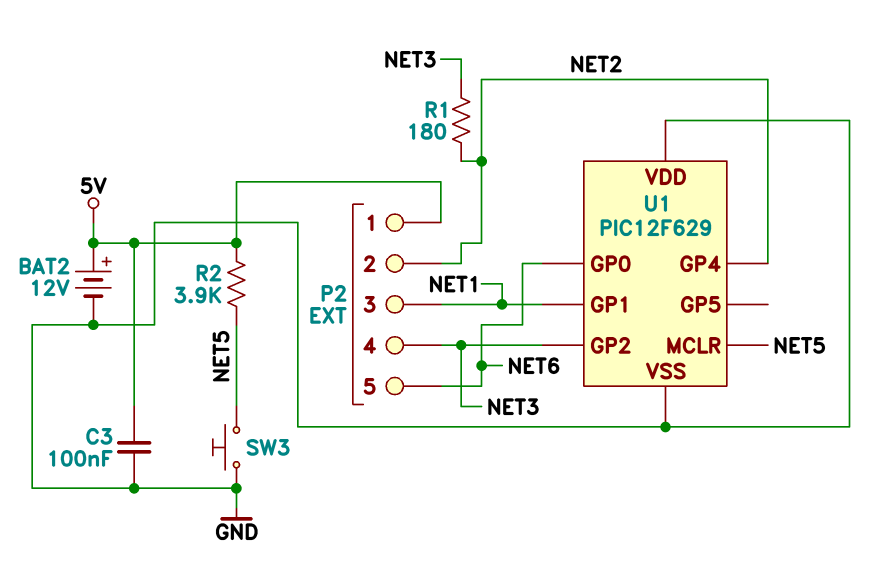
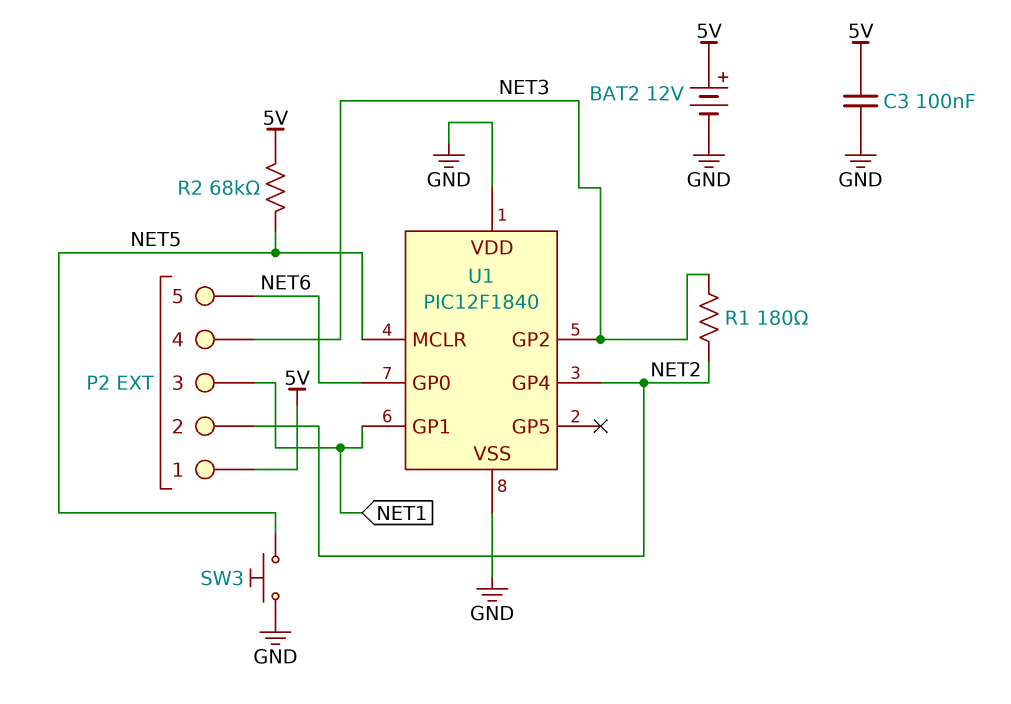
R2: 3.9k (5V, NET5) -> 68k (5V, NET5)
U1: PIC12F629 -> PIC12F1840

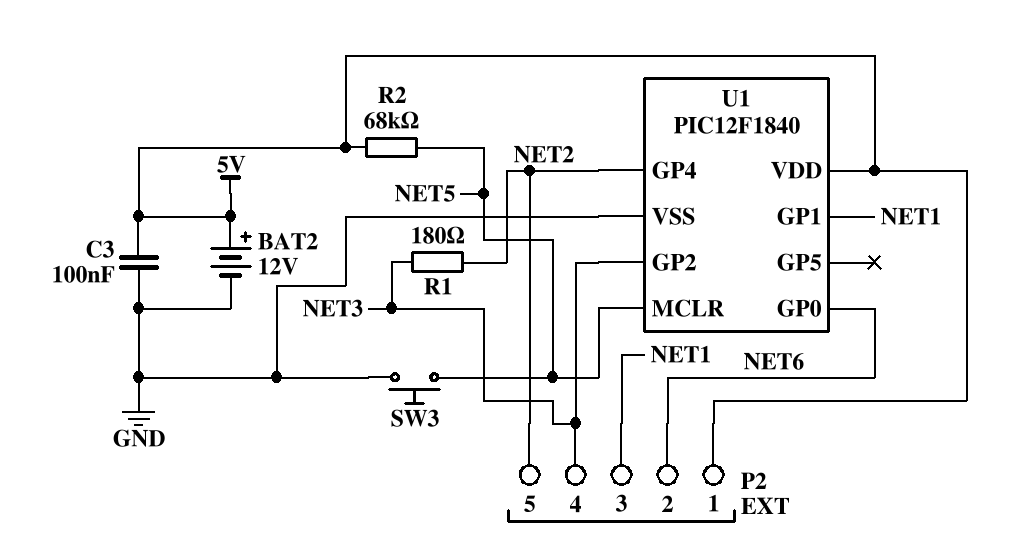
P2 pin 2: NET2 -> NET6
P2 pin 5: NET6 -> NET2
U1 pin VDD: GND -> 5V

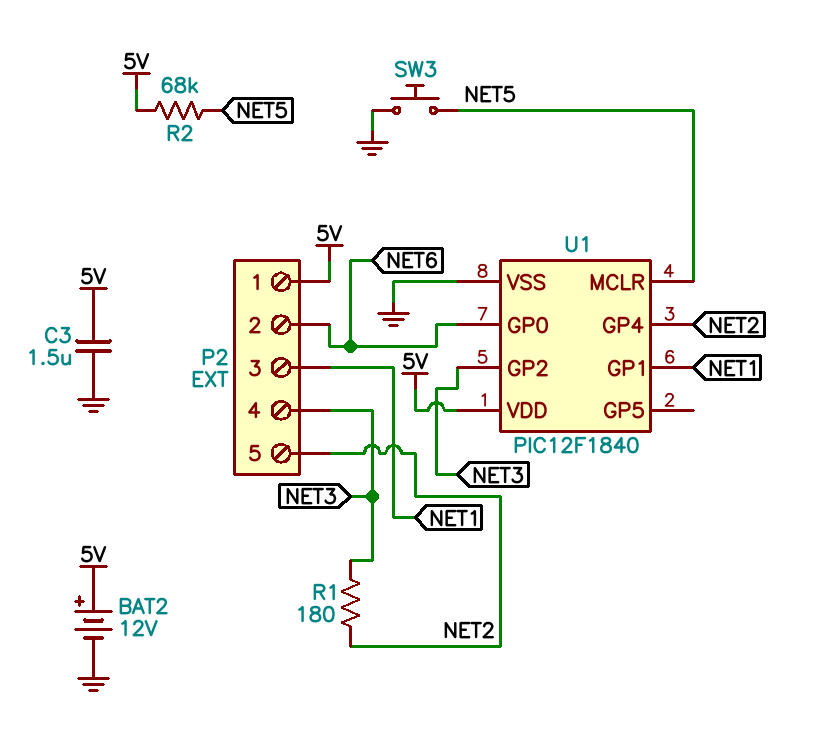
C3: 100nF (5V, GND) -> 1.5uF (5V, GND)

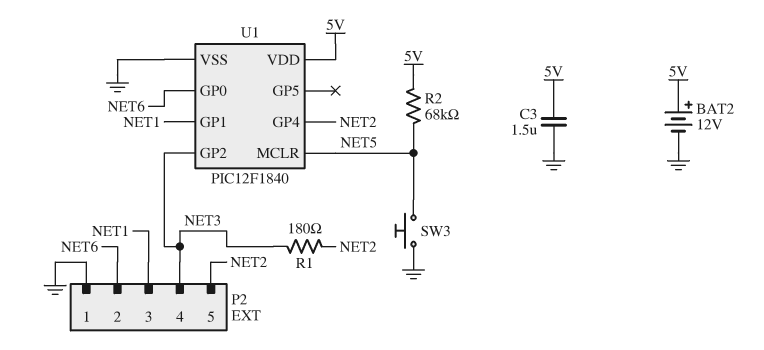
P2 pin 1: 5V -> GND

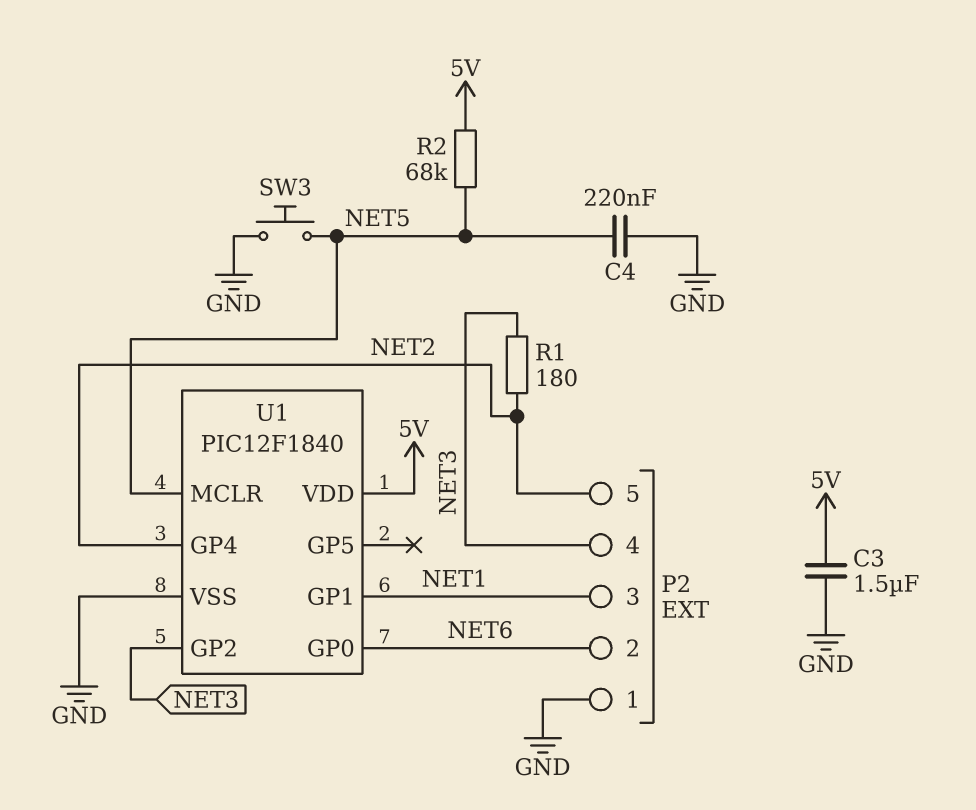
BAT2: 12V (plus 5V, minus GND) -> none
C4: none -> 220nF (GND, NET5)

